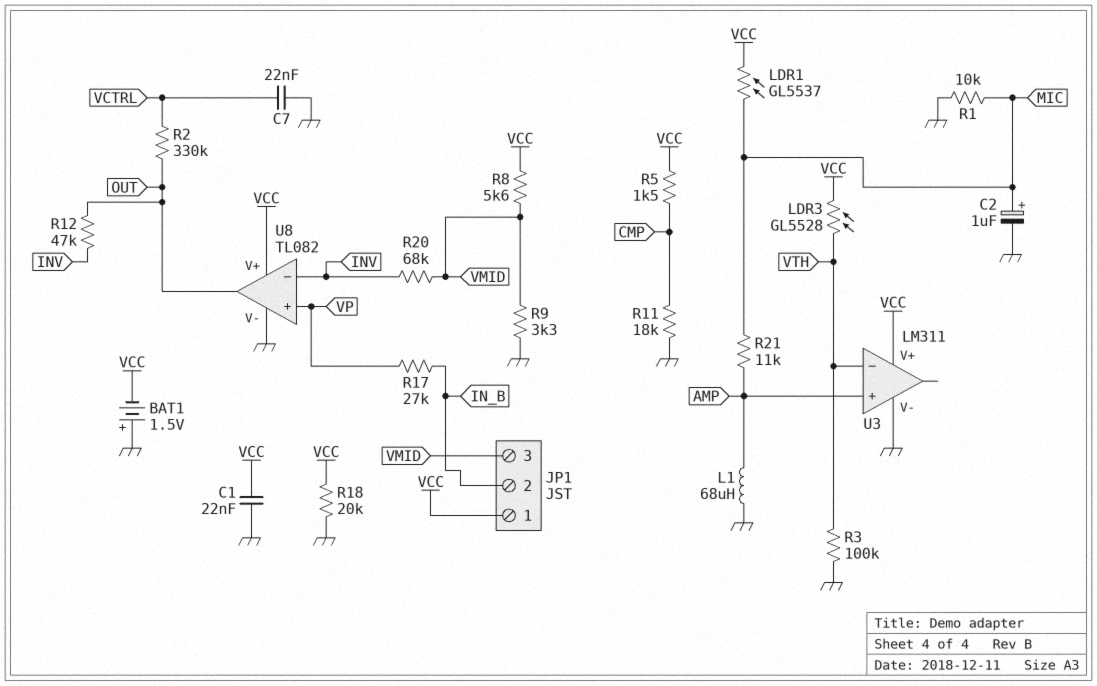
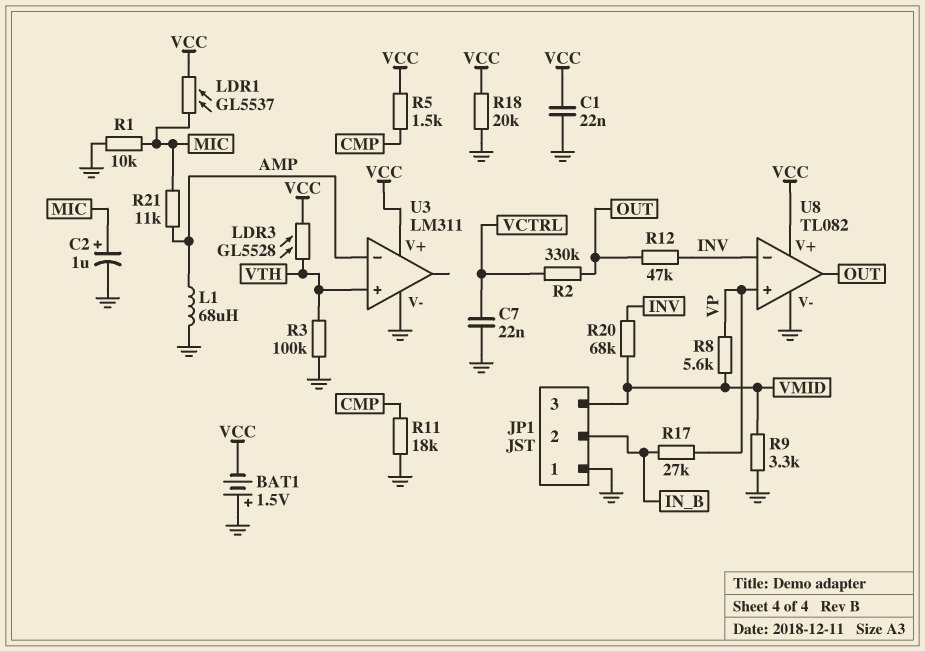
JP1 pin 1: VCC -> GND
R8: 5.6k (VCC, VMID) -> 5.6k (VMID, VP)
U3 pin in+: AMP -> VTH
U3 pin in-: VTH -> AMP

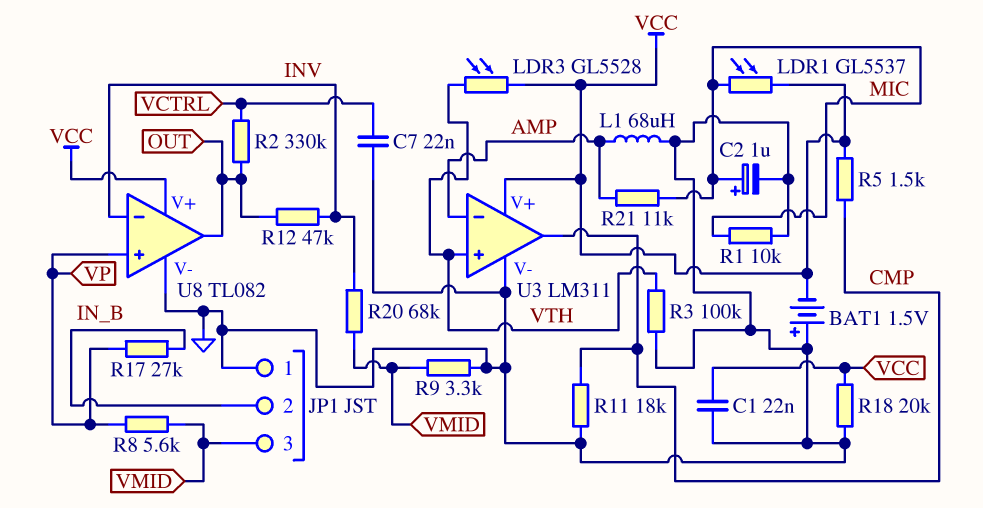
U3 pin out: none -> CMP

